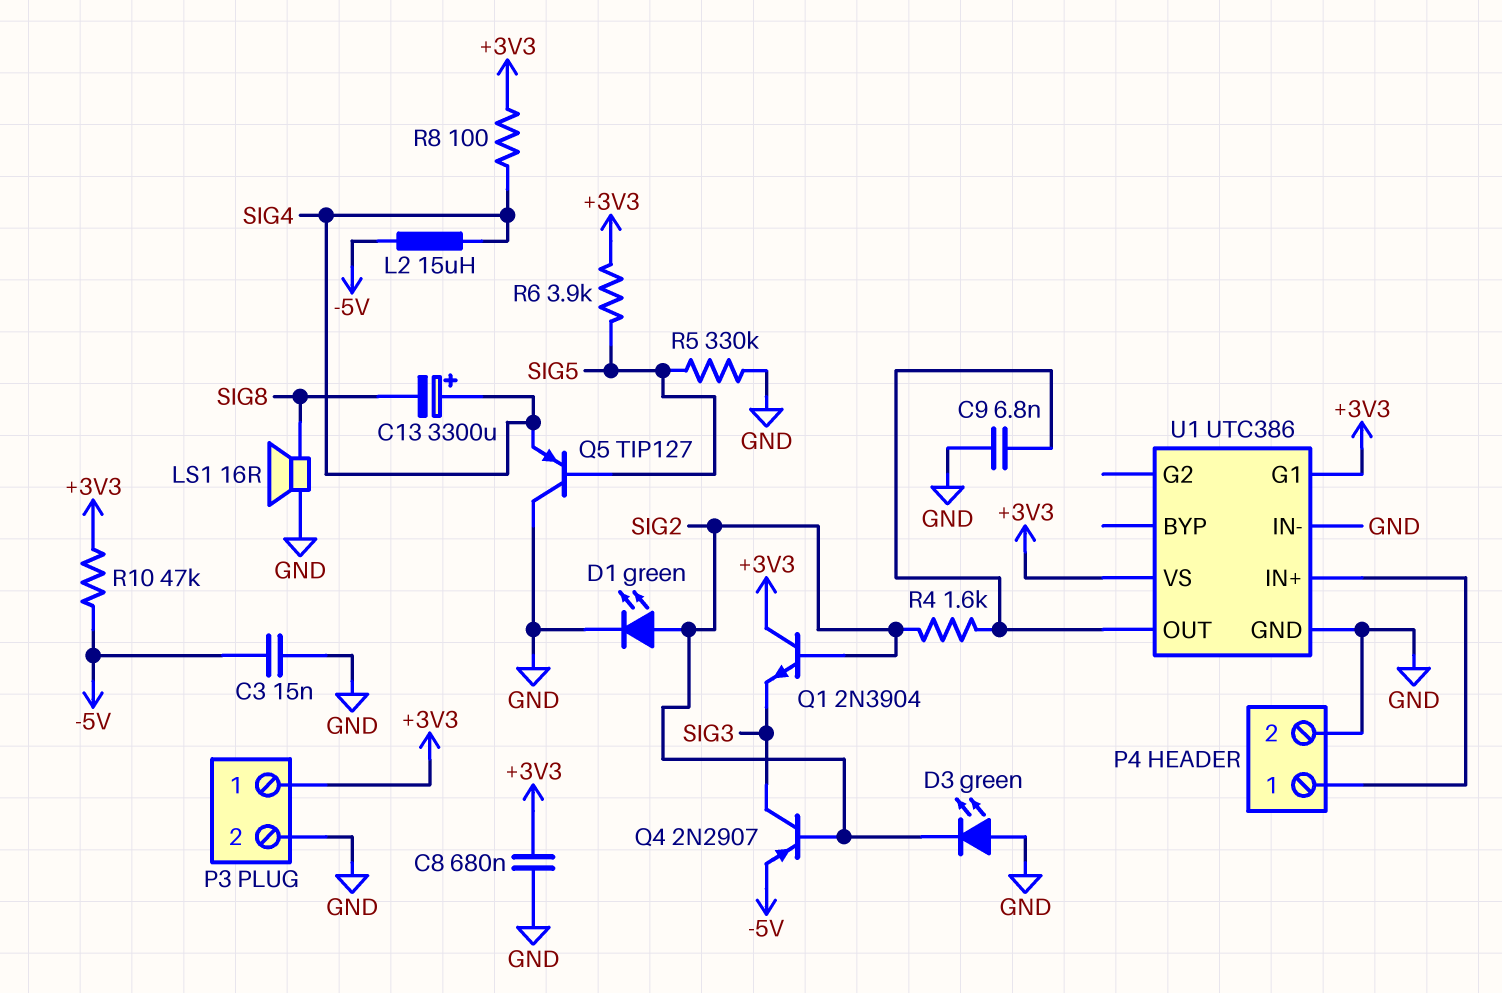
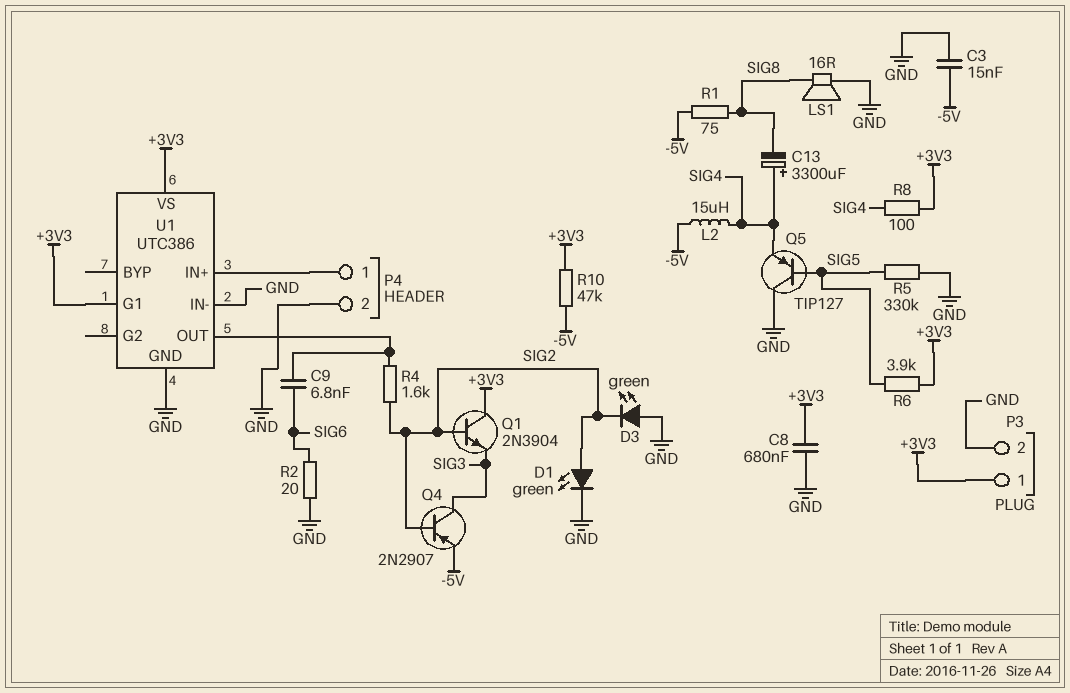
C9: 6.8nF (GND, U1/OUT) -> 6.8nF (SIG6, U1/OUT)
R1: none -> 75 (-5V, SIG8)
R2: none -> 20 (GND, SIG6)

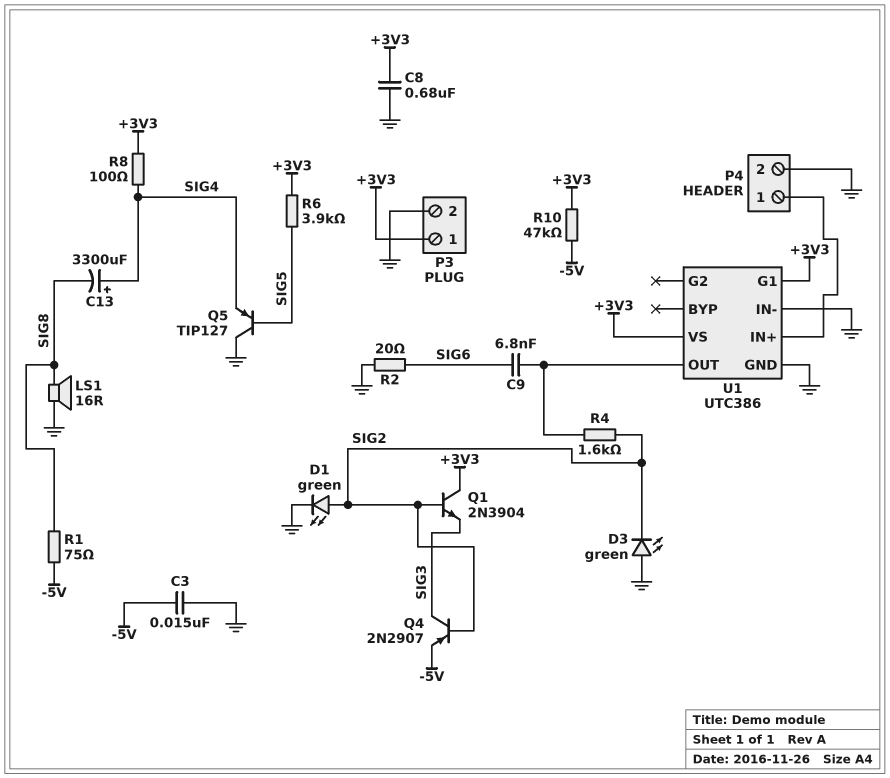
L2: 15uH (-5V, SIG4) -> none
R5: 330k (GND, SIG5) -> none

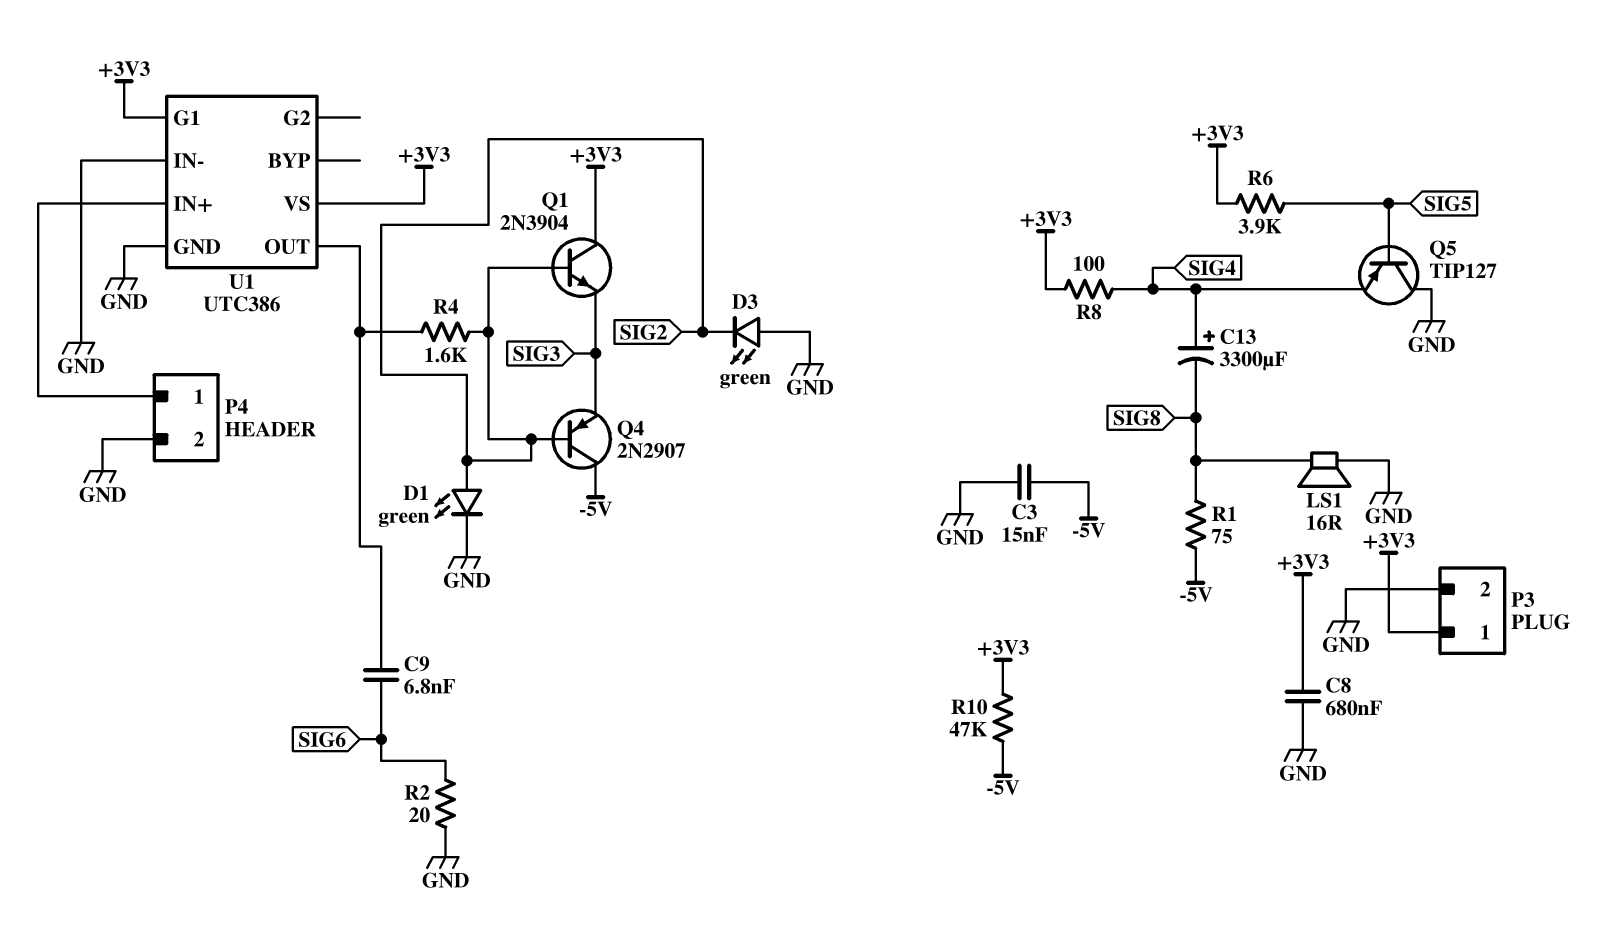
Q4: PNP 2N2907 (B SIG2, C SIG3, E -5V) -> PNP 2N2907 (B SIG2, C -5V, E SIG3)

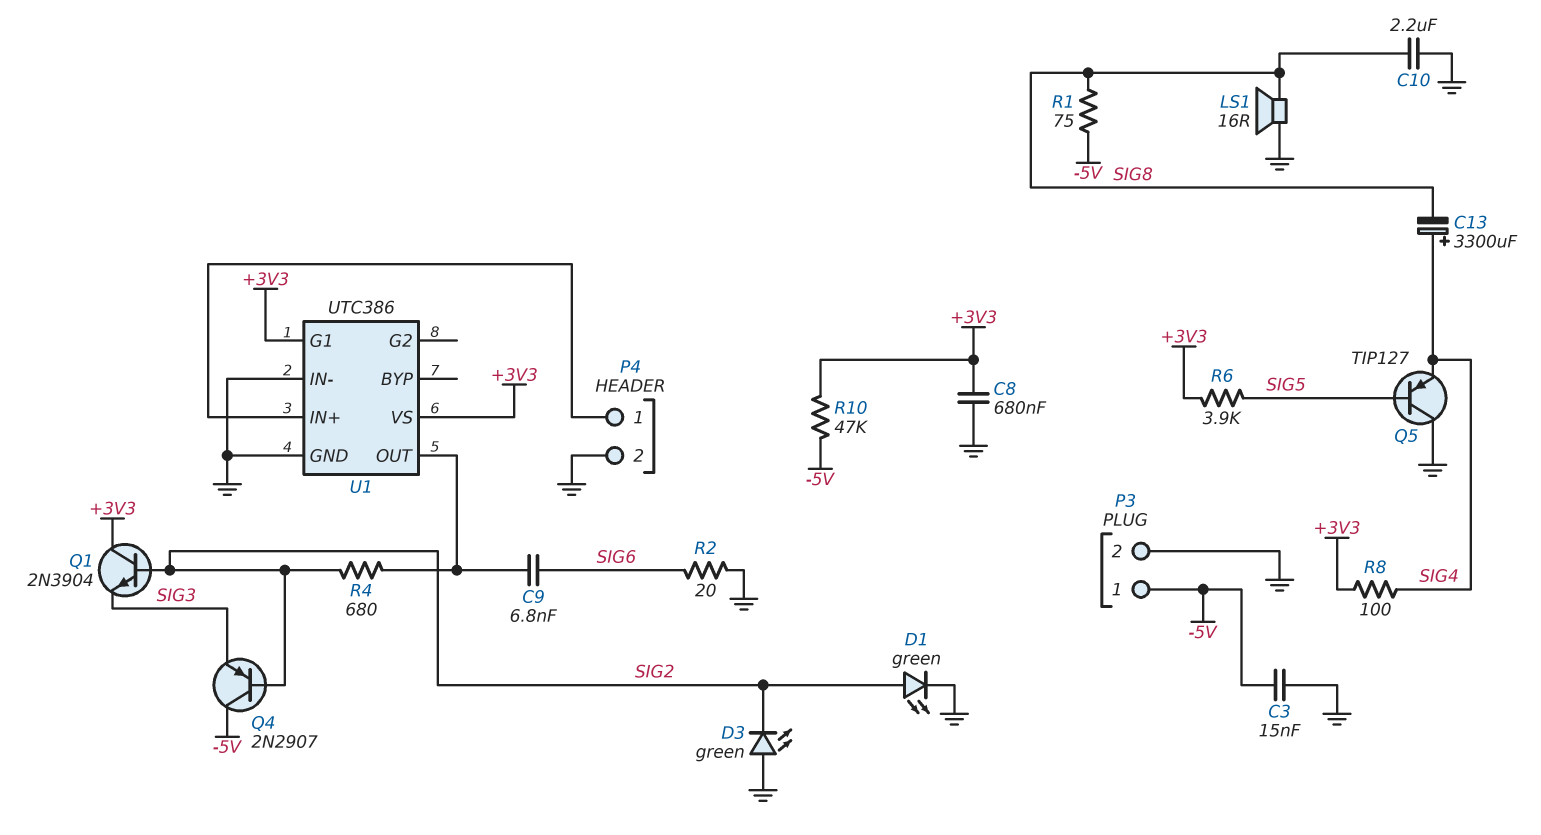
C10: none -> 2.2uF (GND, SIG8)
P3 pin 1: +3V3 -> -5V
R4: 1.6k (SIG2, U1/OUT) -> 680 (SIG2, U1/OUT)

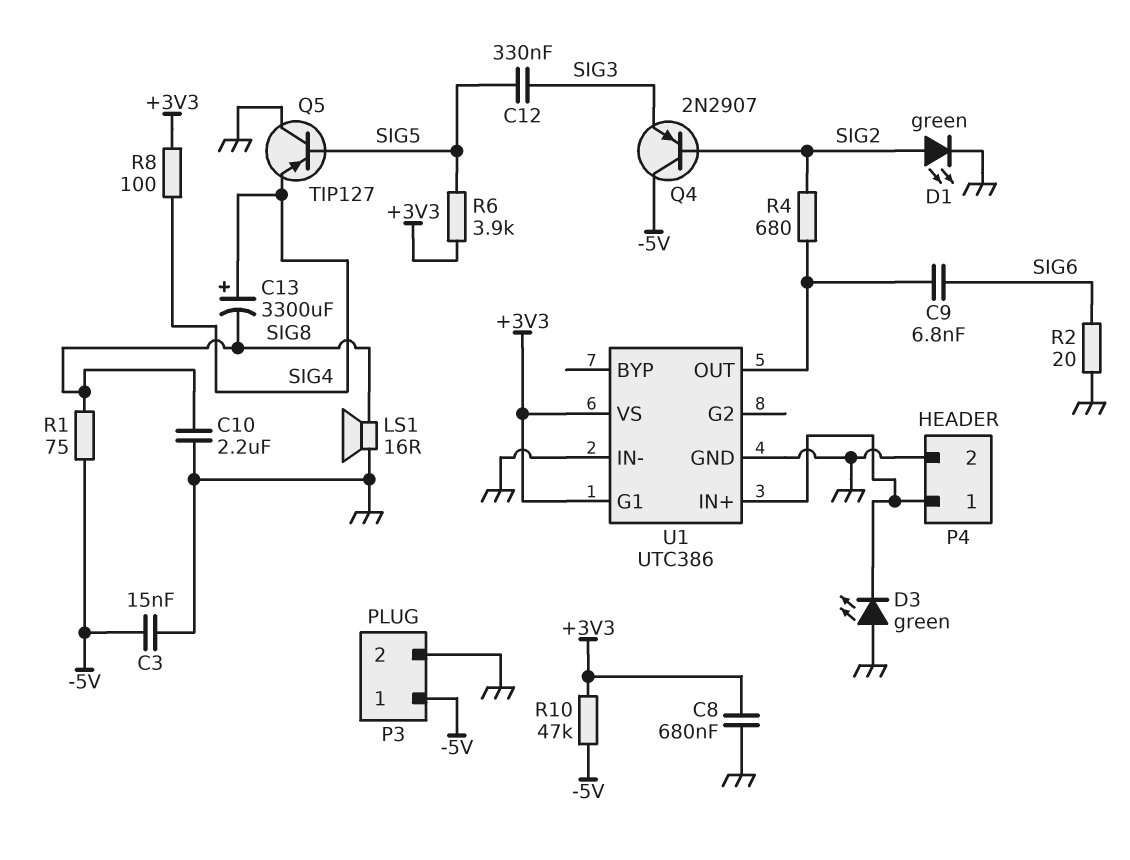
C12: none -> 330nF (SIG3, SIG5)
D3: LED green (A GND, K SIG2) -> LED green (A GND, K P4/1)
Q1: NPN 2N3904 (B SIG2, C +3V3, E SIG3) -> none

